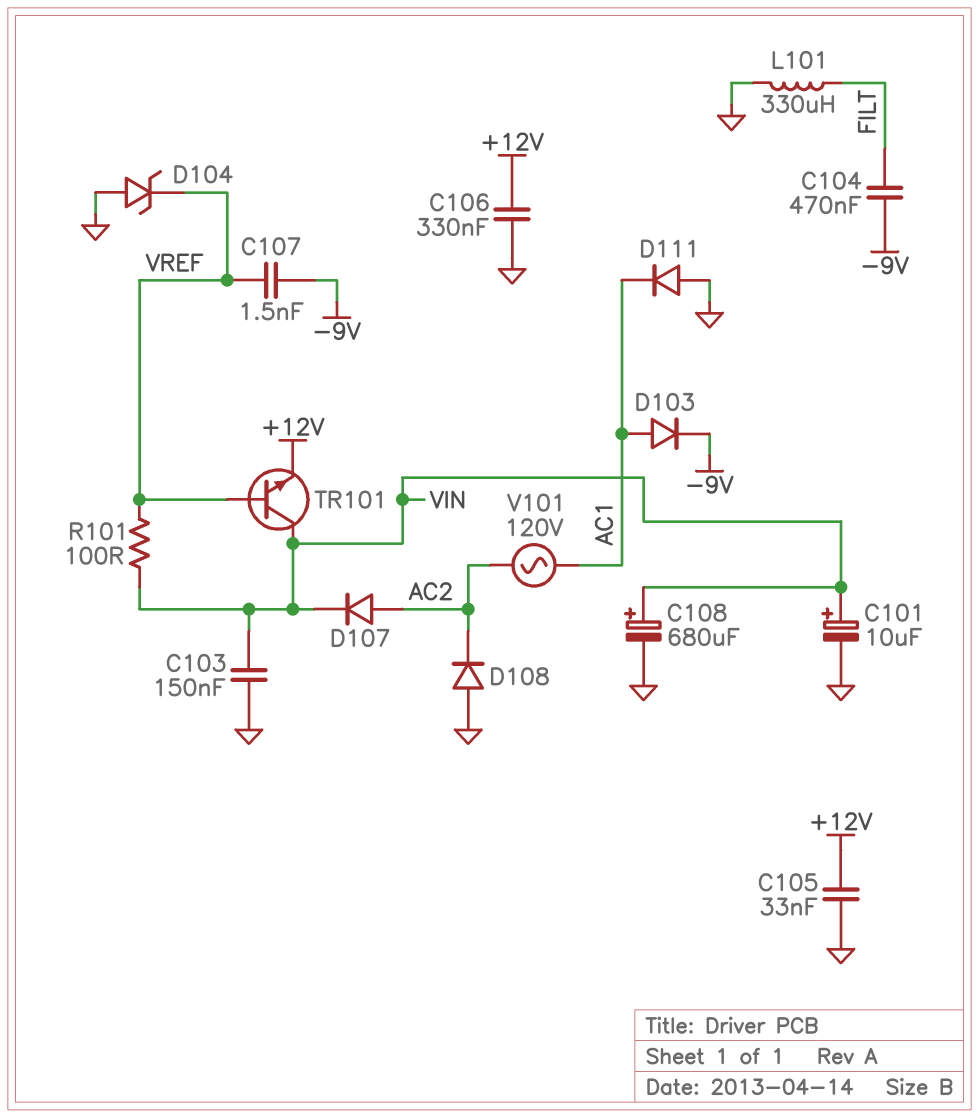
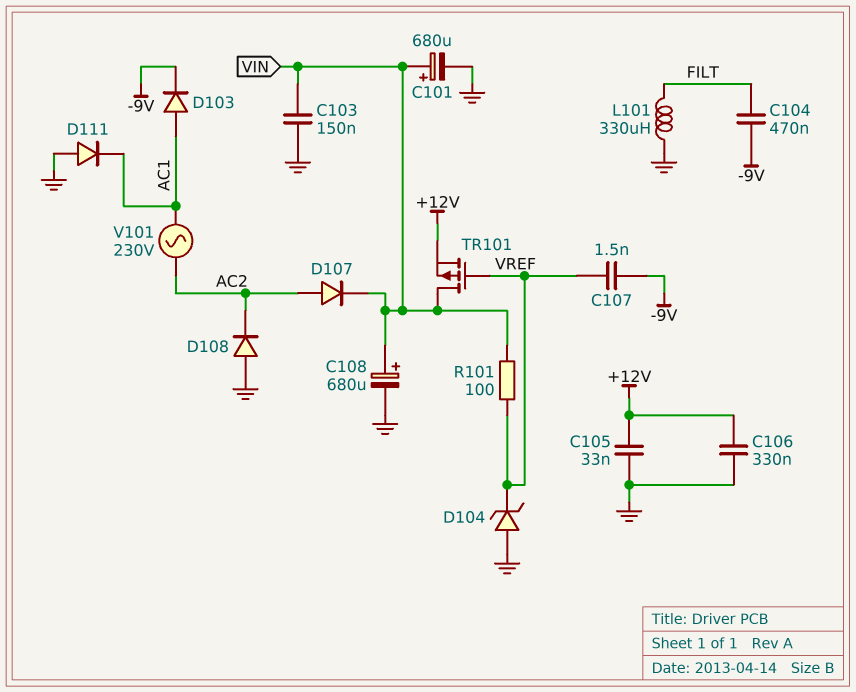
C101: 10uF (plus VIN, minus GND) -> 680uF (plus VIN, minus GND)
TR101: NPN (B VREF, C VIN, E +12V) -> PMOS (G VREF, D VIN, S +12V)
V101: AC 120V (AC1, AC2) -> AC 230V (AC1, AC2)

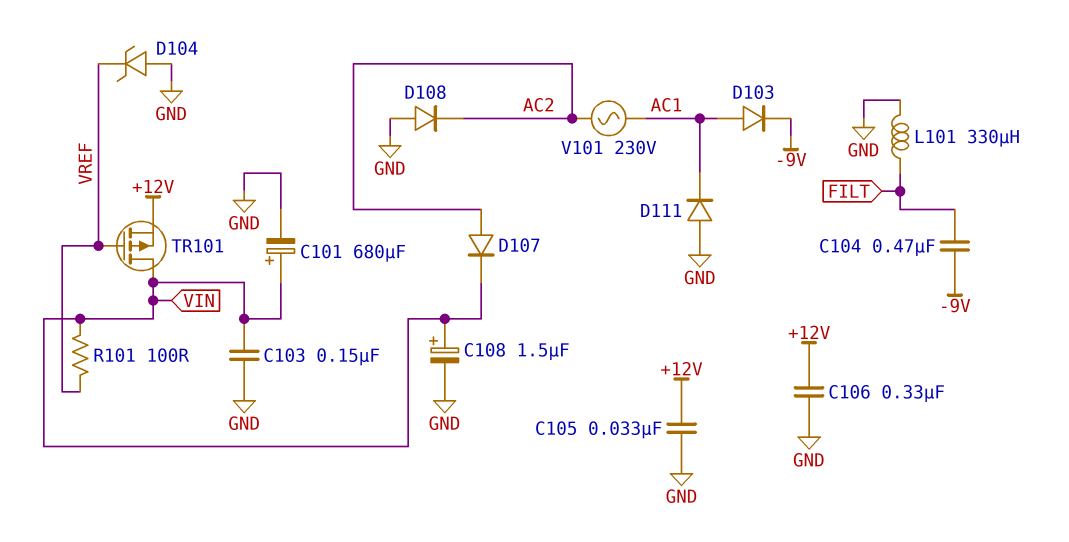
C107: 1.5nF (-9V, VREF) -> none
C108: 680uF (plus VIN, minus GND) -> 1.5uF (plus VIN, minus GND)

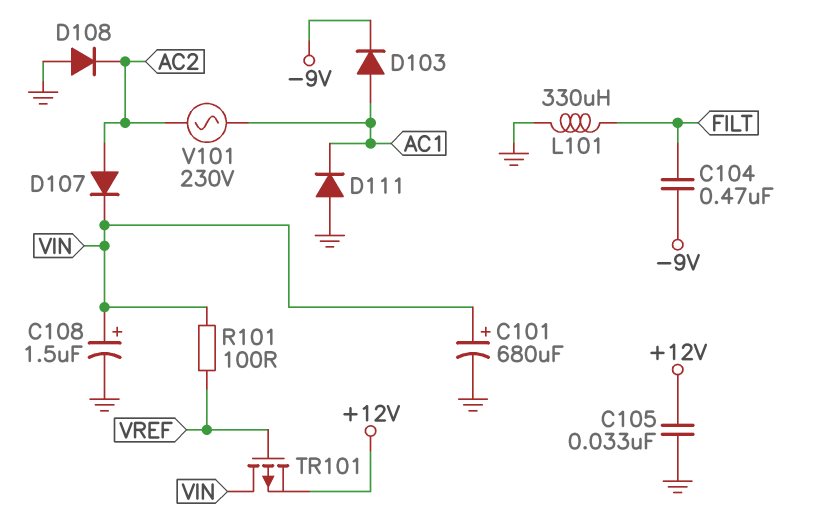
C103: 150nF (GND, VIN) -> none
C106: 330nF (+12V, GND) -> none
D104: zener (A GND, K VREF) -> none

